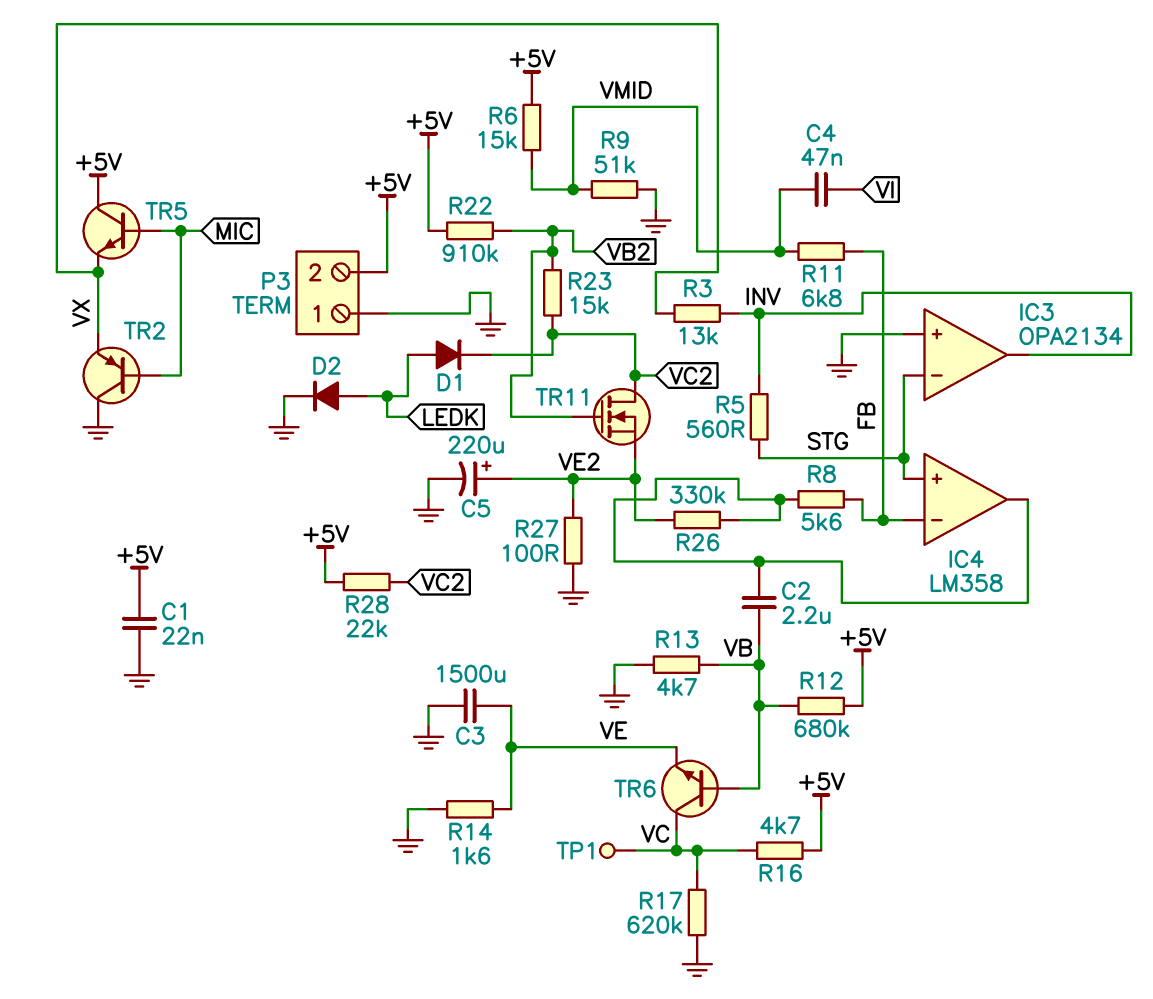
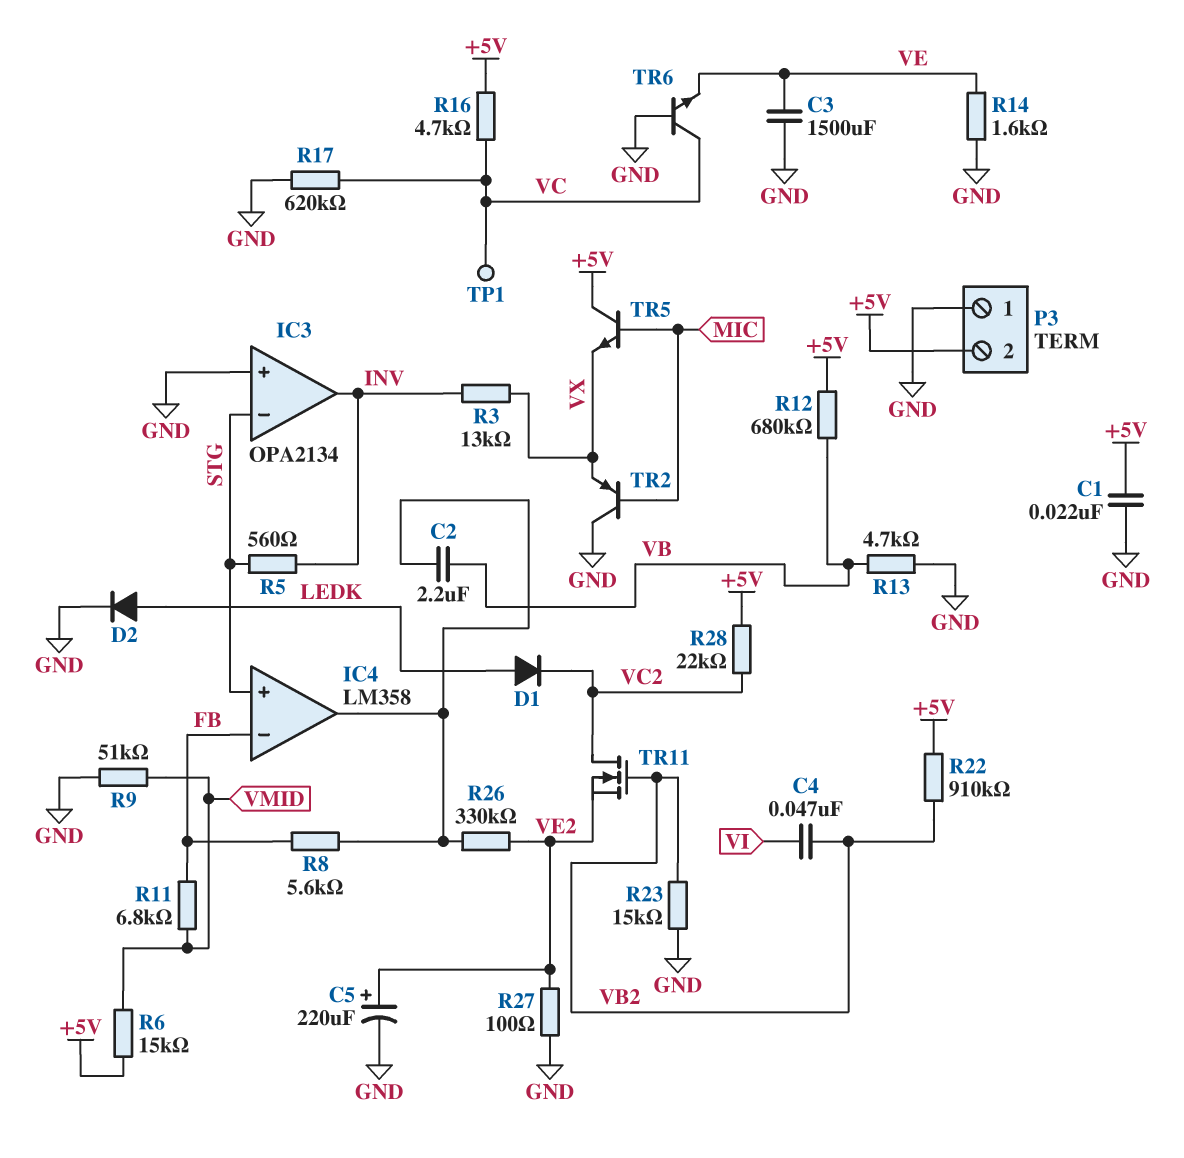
C4: 47nF (VI, VMID) -> 47nF (VB2, VI)
R23: 15k (VB2, VC2) -> 15k (GND, VB2)
TR6: NPN (B VB, C VC, E VE) -> NPN (B GND, C VC, E VE)

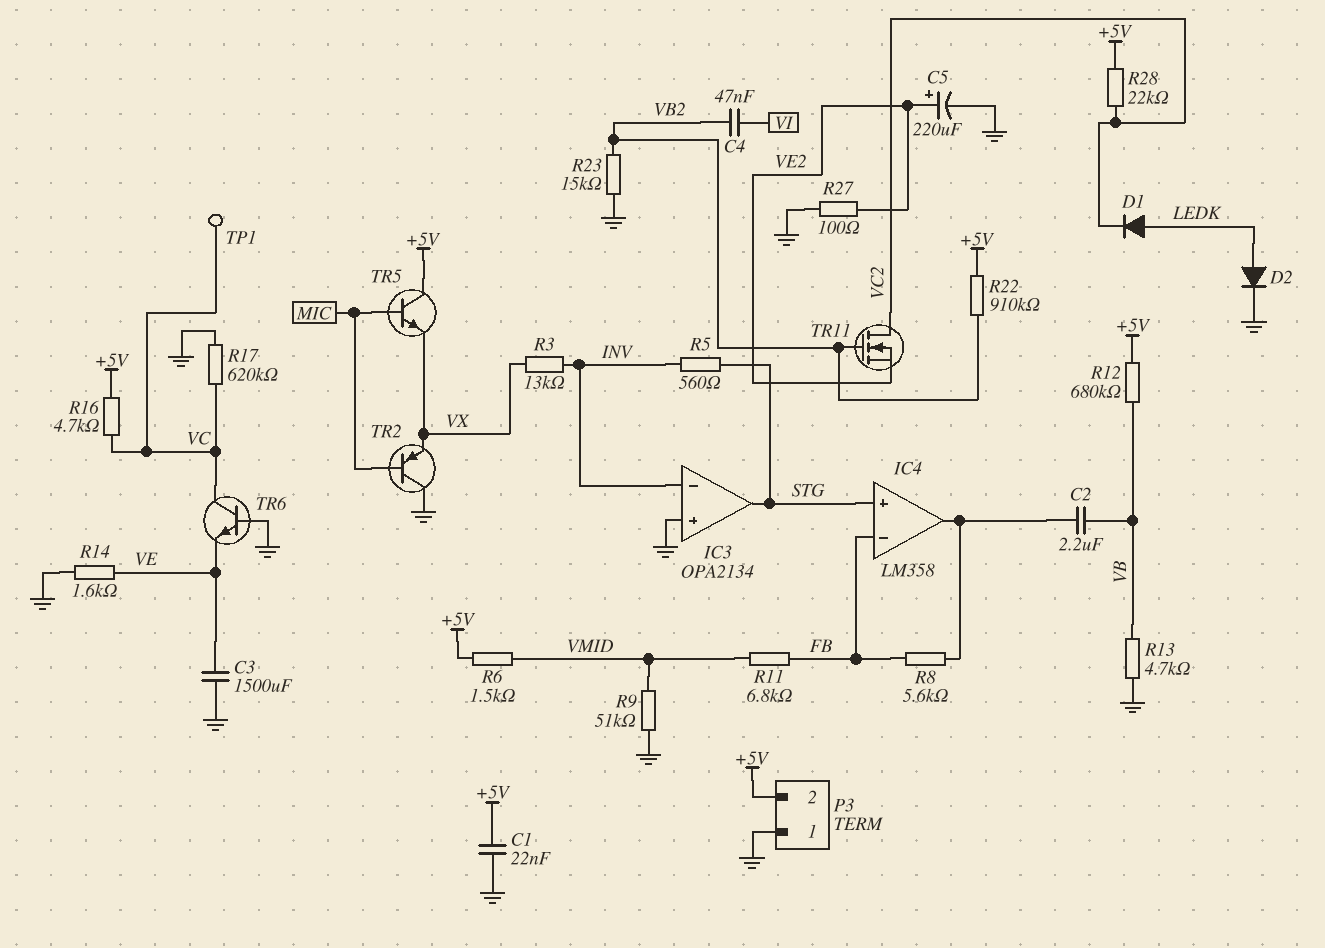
IC3 pin in-: STG -> INV
IC3 pin out: INV -> STG
R6: 15k (+5V, VMID) -> 1.5k (+5V, VMID)
R26: 330k (IC4/out, VE2) -> none

